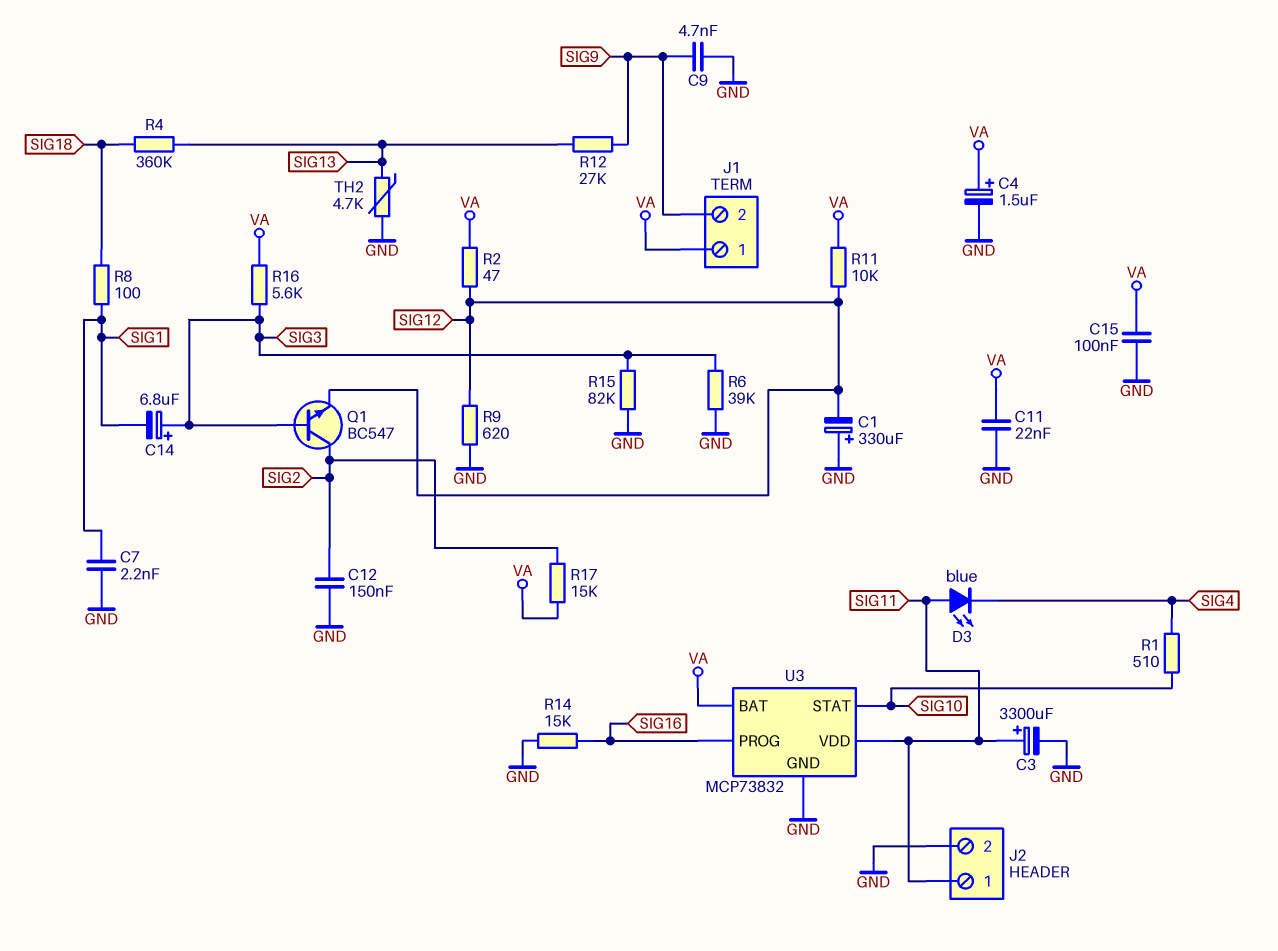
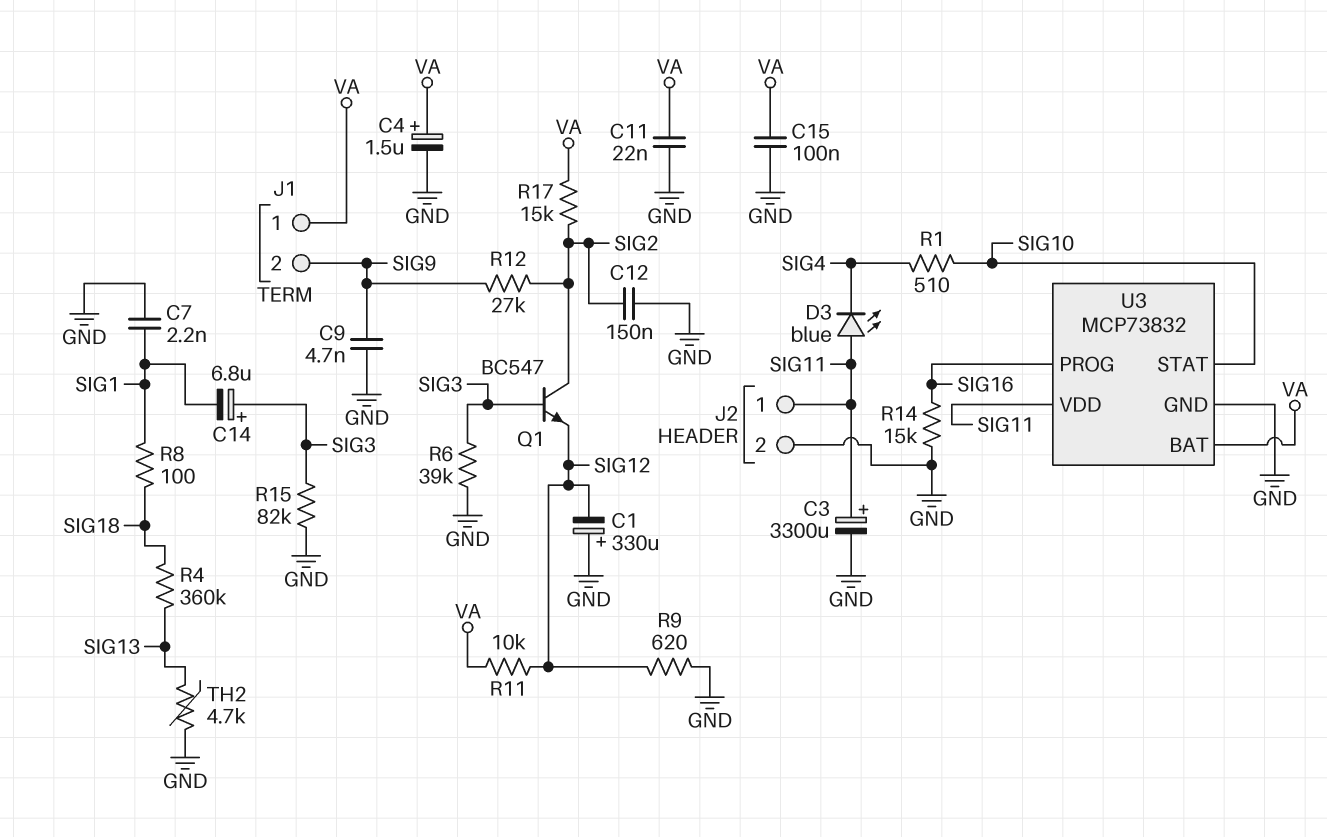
R2: 47 (SIG12, VA) -> none
R12: 27k (SIG9, SIG13) -> 27k (SIG2, SIG9)
R16: 5.6k (SIG3, VA) -> none

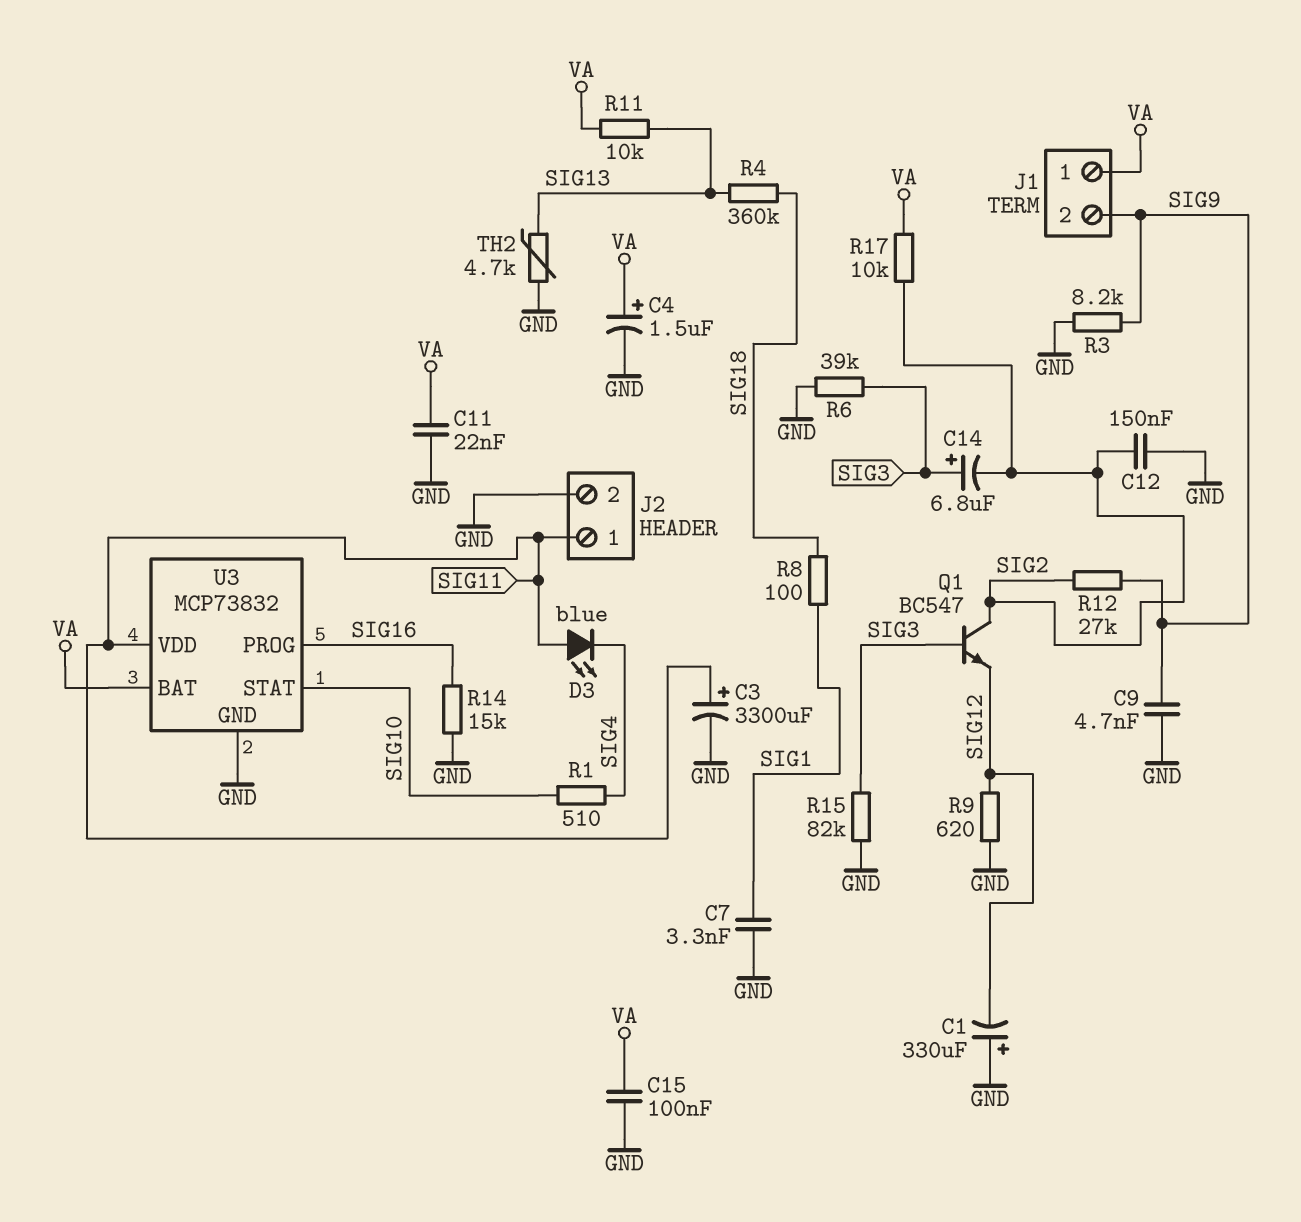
C7: 2.2nF (GND, SIG1) -> 3.3nF (GND, SIG1)
C14: 6.8uF (plus SIG3, minus SIG1) -> 6.8uF (plus SIG3, minus SIG2)
R3: none -> 8.2k (GND, SIG9)
R11: 10k (SIG12, VA) -> 10k (SIG13, VA)
R17: 15k (SIG2, VA) -> 10k (SIG2, VA)

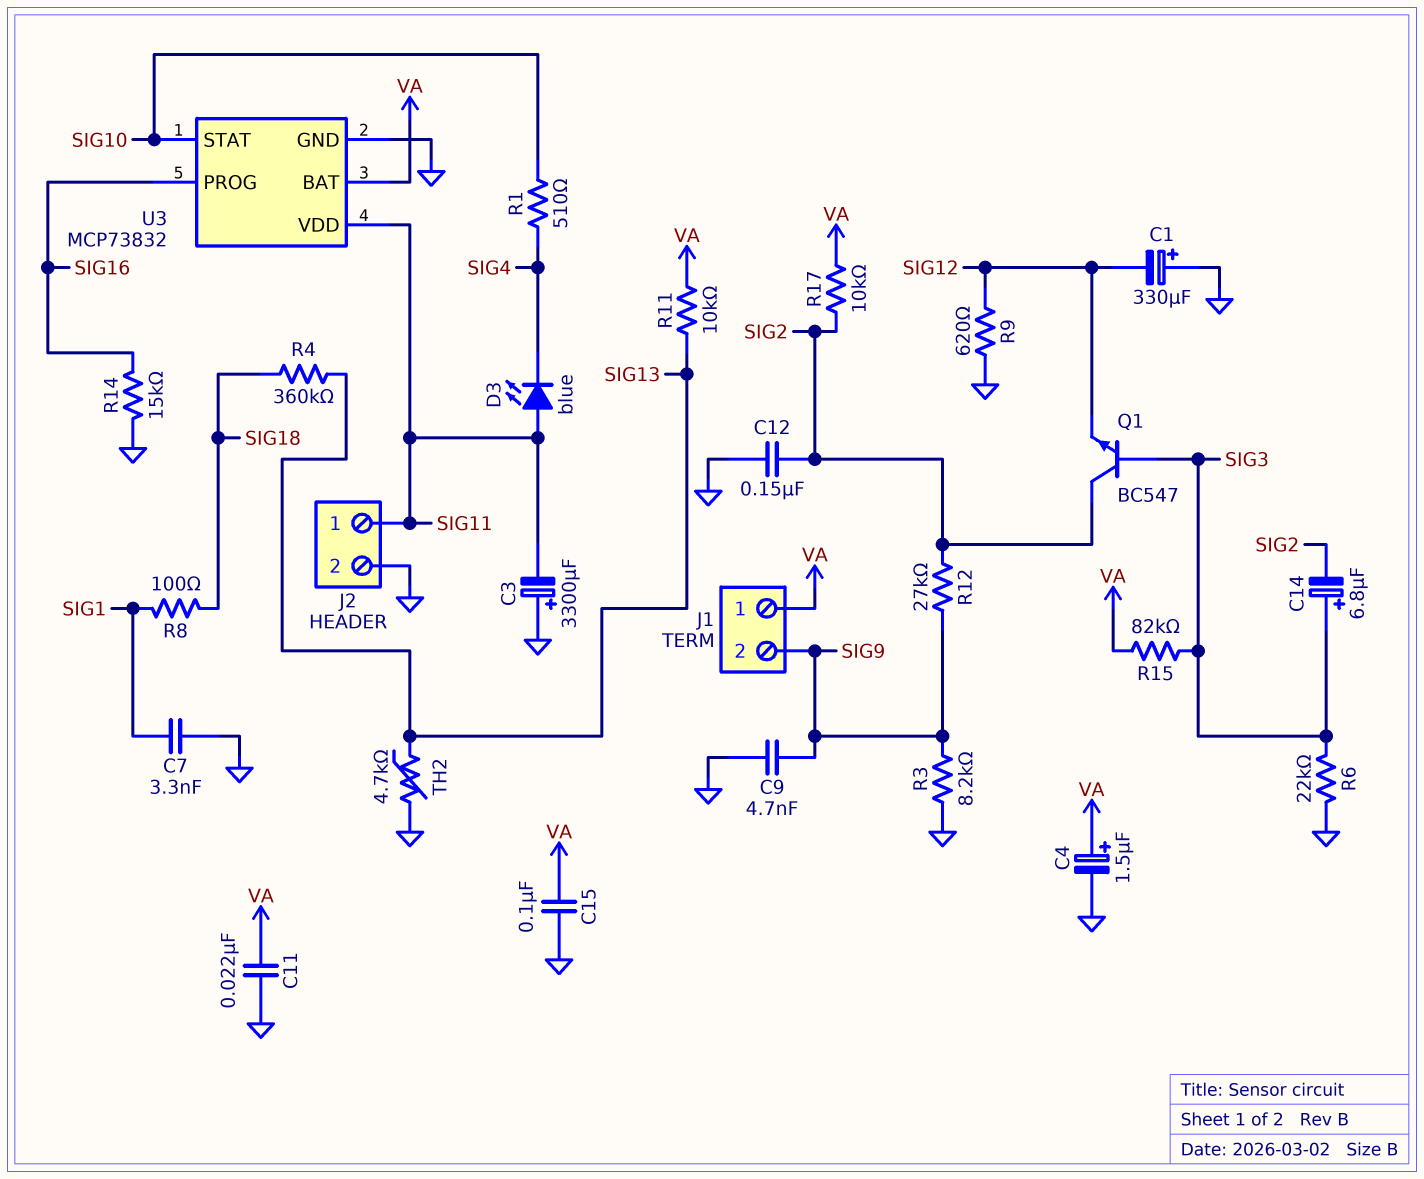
C3: 3300uF (plus SIG11, minus GND) -> 3300uF (plus GND, minus SIG11)
R6: 39k (GND, SIG3) -> 22k (GND, SIG3)
R15: 82k (GND, SIG3) -> 82k (SIG3, VA)

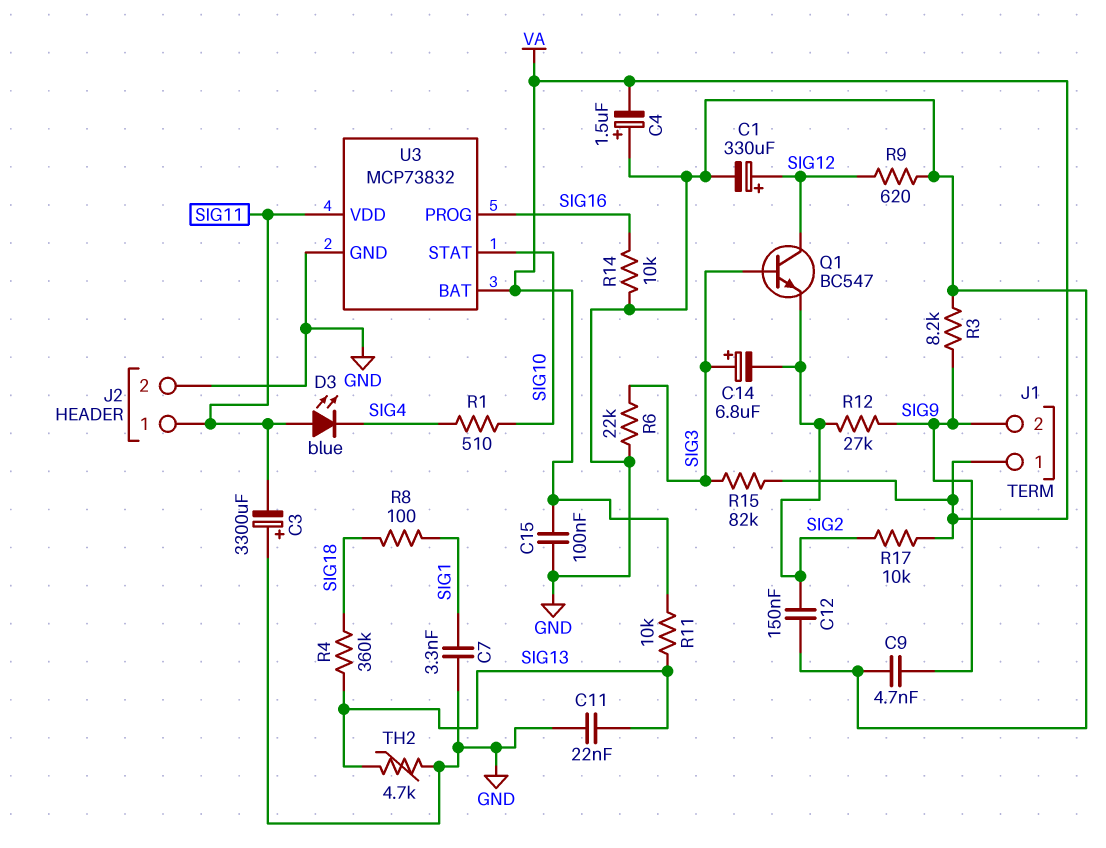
C1: 330uF (plus GND, minus SIG12) -> 330uF (plus SIG12, minus GND)
C4: 1.5uF (plus VA, minus GND) -> 1.5uF (plus GND, minus VA)
C11: 22nF (GND, VA) -> 22nF (GND, SIG13)
Q1: NPN BC547 (B SIG3, C SIG2, E SIG12) -> NPN BC547 (B SIG3, C SIG12, E SIG2)
R14: 15k (GND, SIG16) -> 10k (GND, SIG16)

